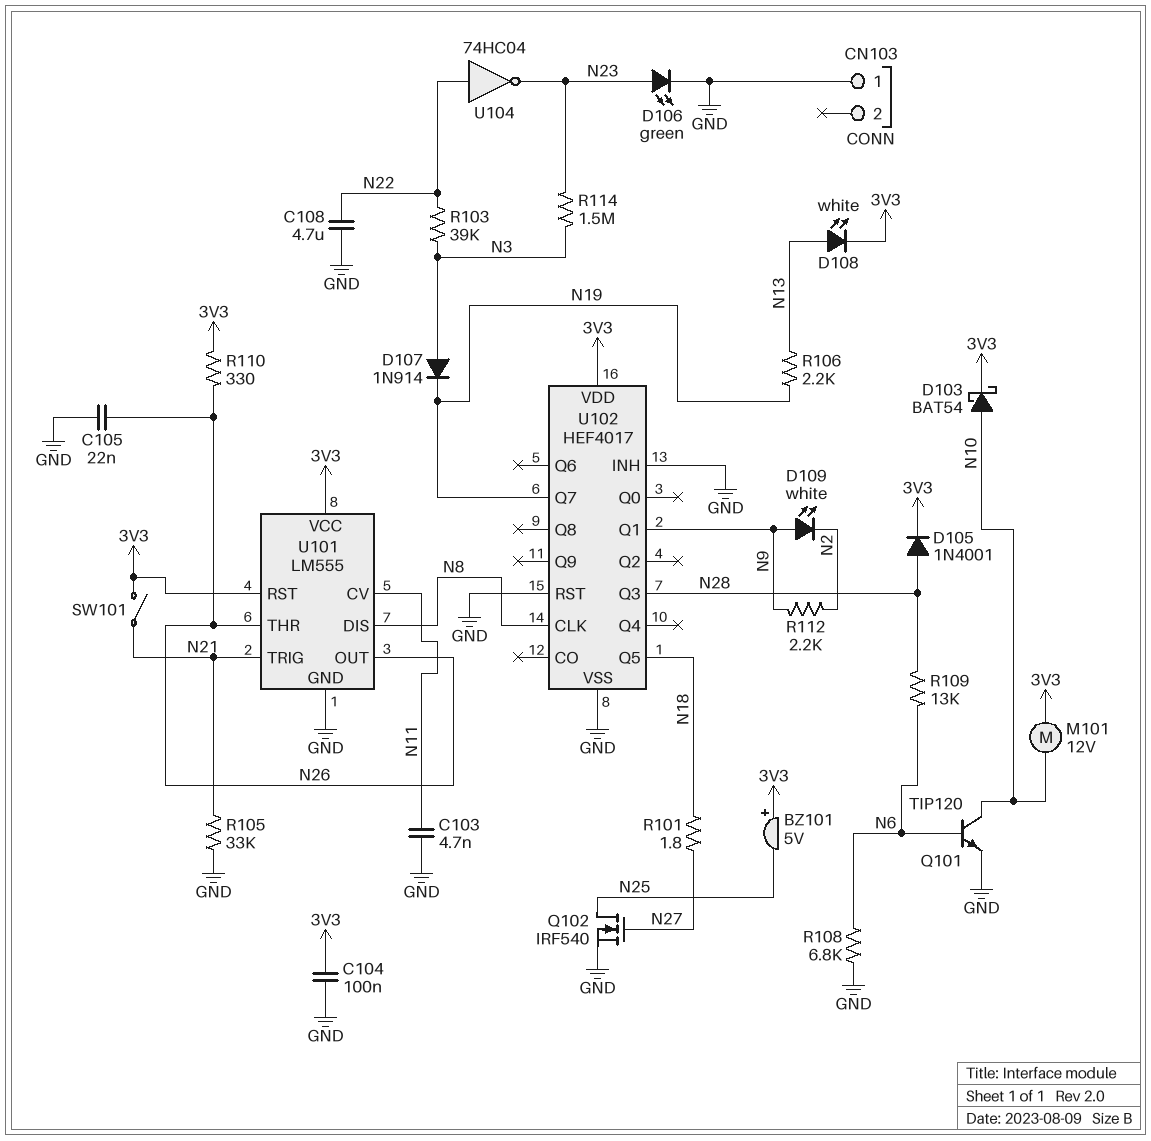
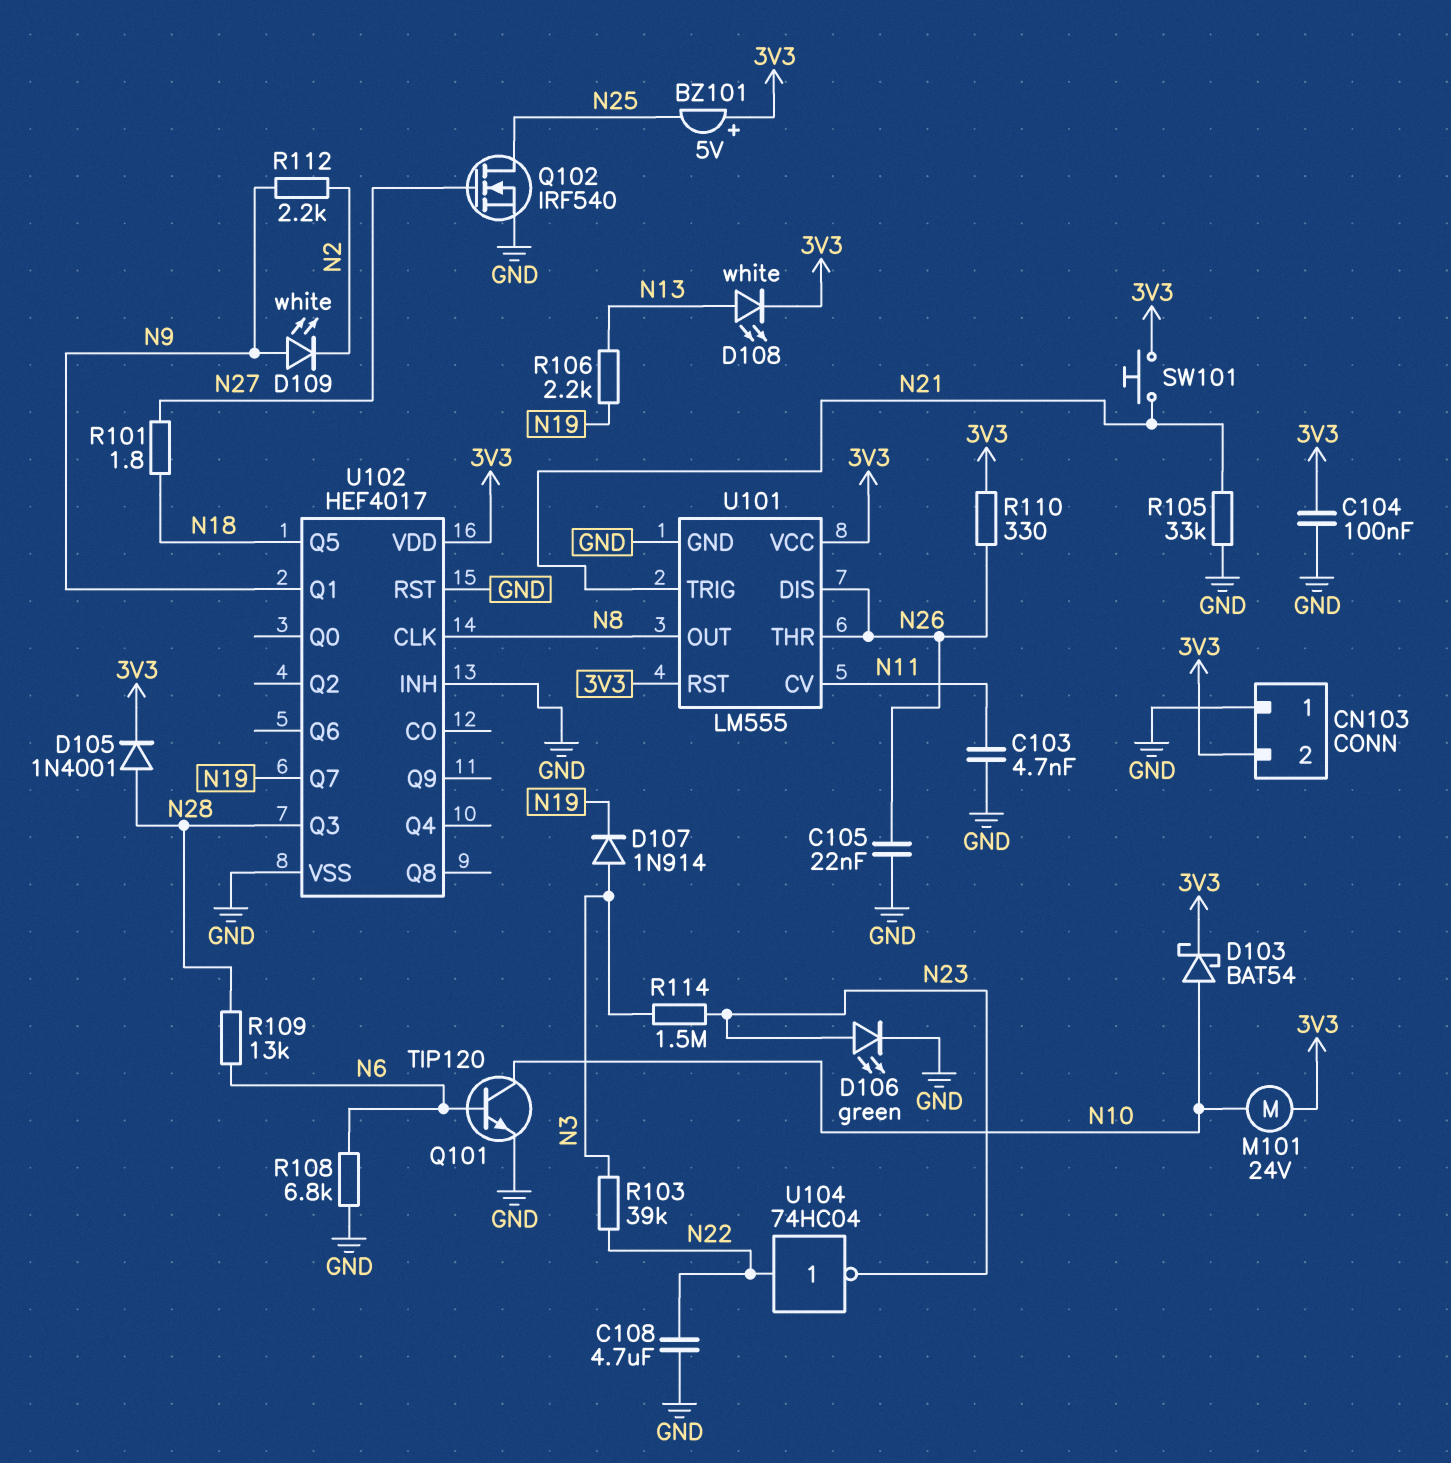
CN103 pin 2: none -> 3V3
M101: motor 12V (3V3, N10) -> motor 24V (3V3, N10)
SW101: switch (3V3, N21) -> button (3V3, N21)
U101 pin DIS: N8 -> N26
U101 pin OUT: N26 -> N8

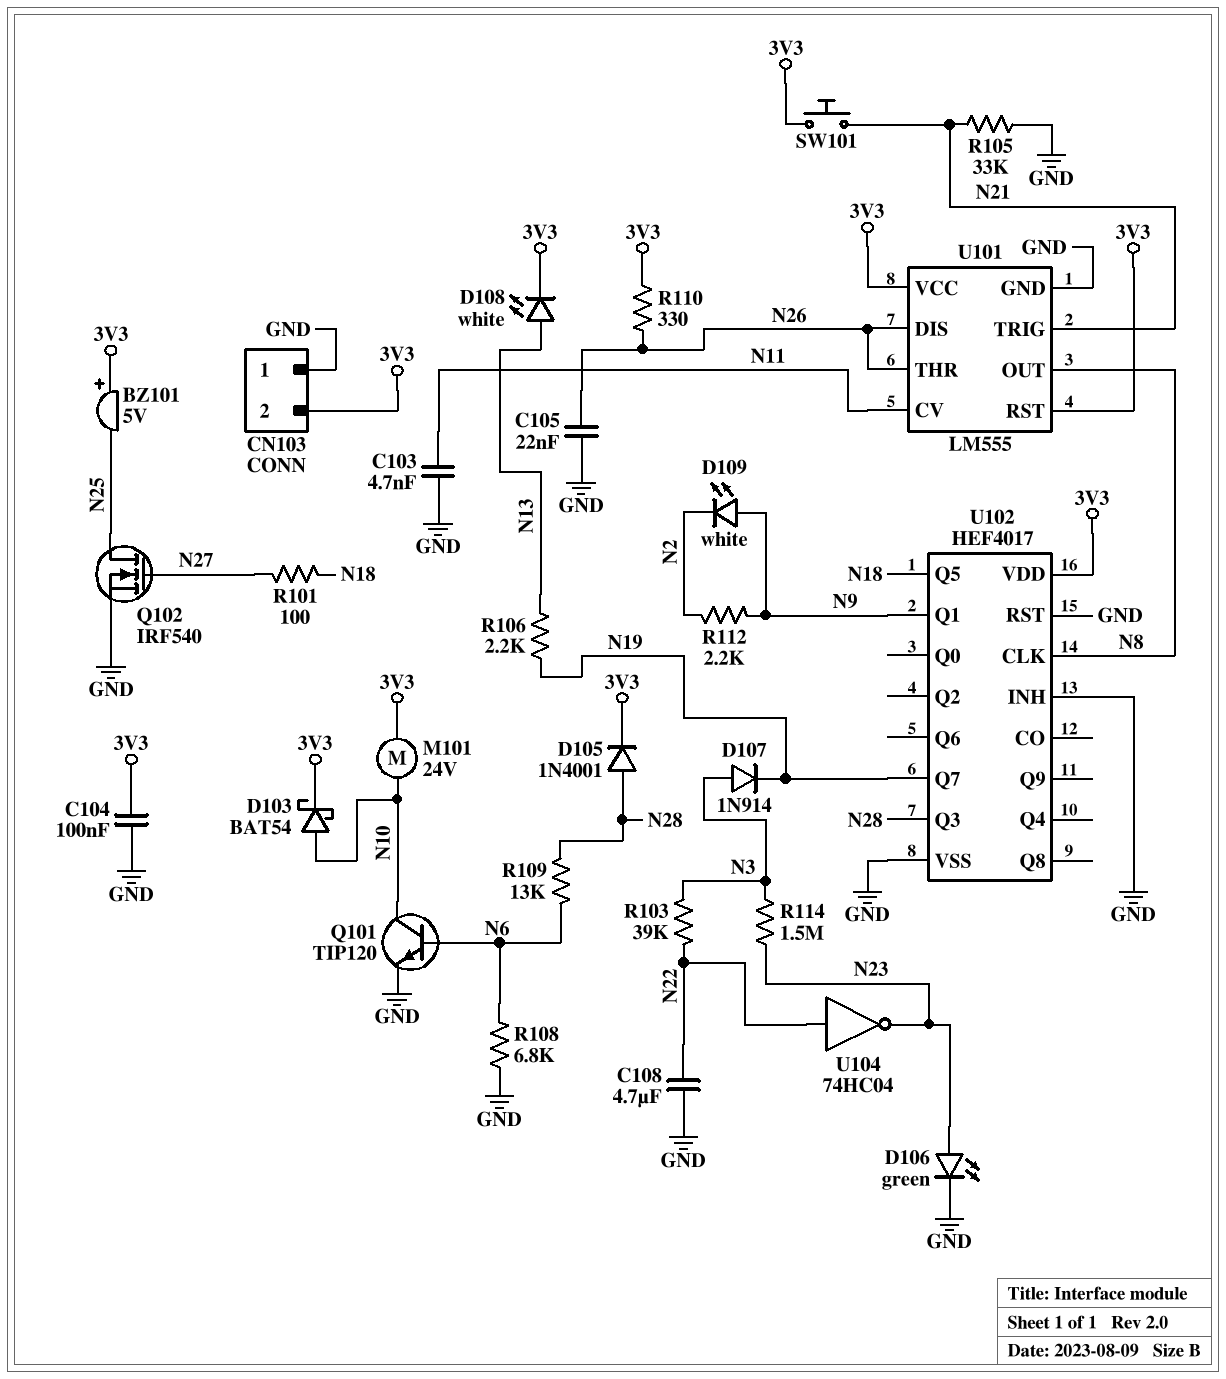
R101: 1.8 (N18, N27) -> 100 (N18, N27)

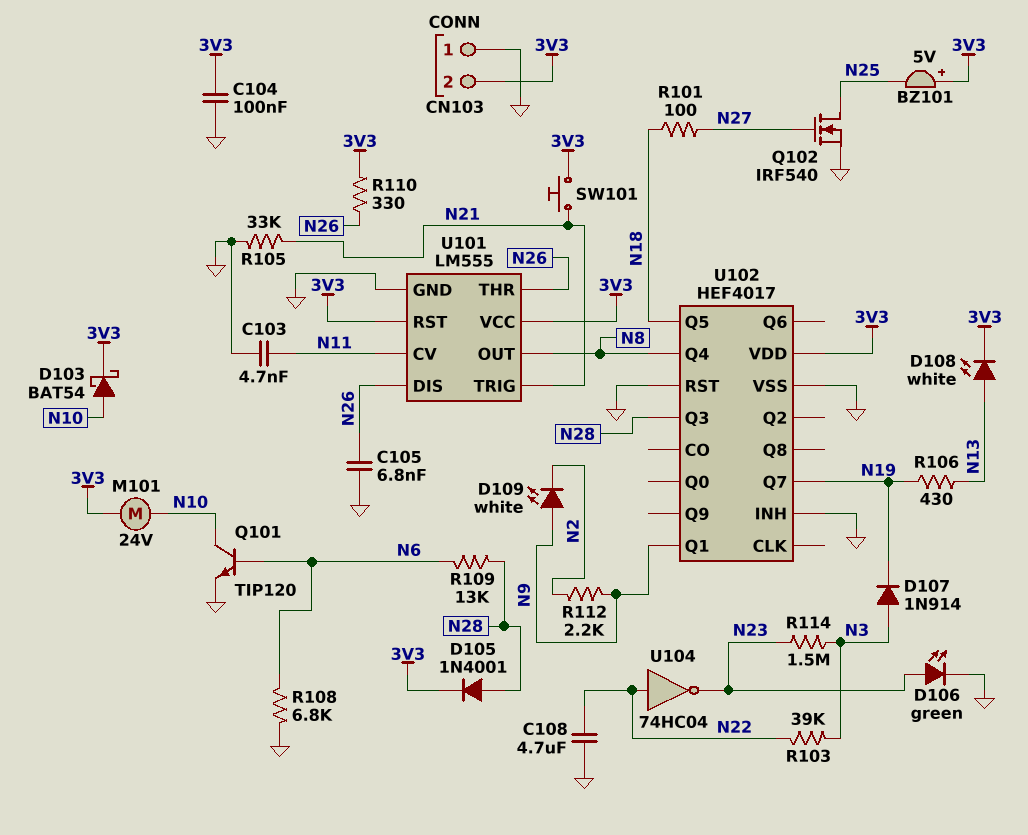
C105: 22nF (GND, N26) -> 6.8nF (GND, N26)
R106: 2.2k (N13, N19) -> 430 (N13, N19)
U102 pin CLK: N8 -> none
U102 pin Q4: none -> N8

